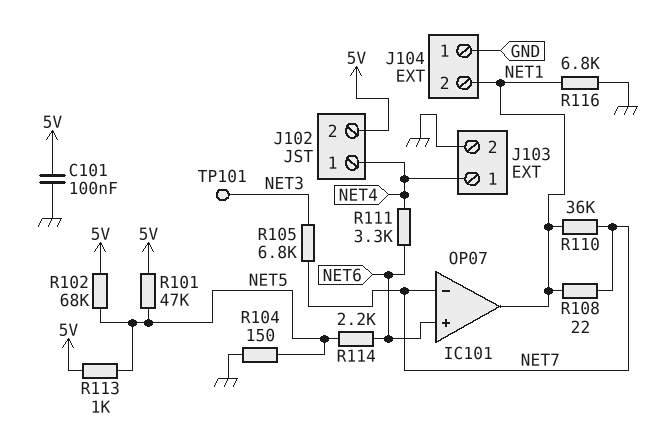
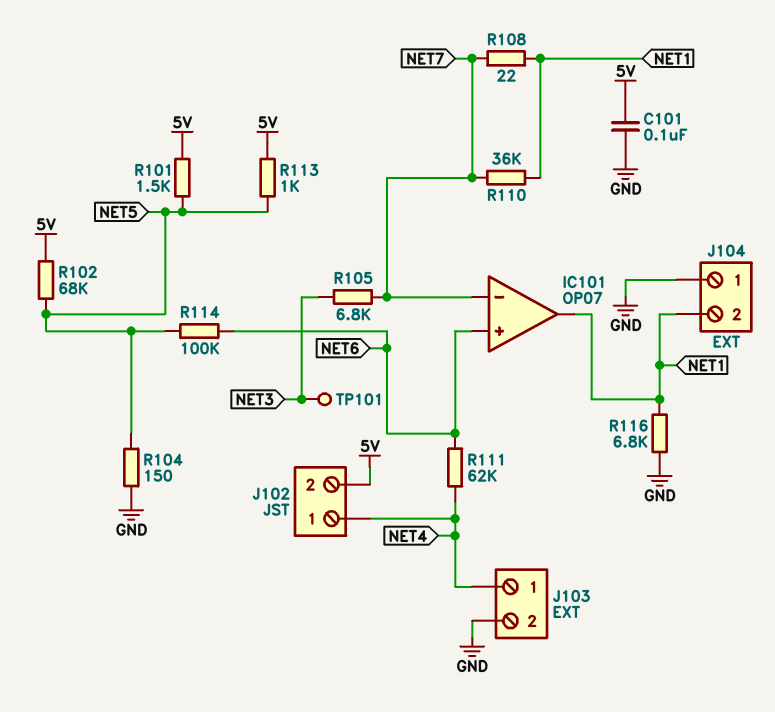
R101: 47k (5V, NET5) -> 1.5k (5V, NET5)
R111: 3.3k (NET4, NET6) -> 62k (NET4, NET6)
R114: 2.2k (NET5, NET6) -> 100k (NET5, NET6)

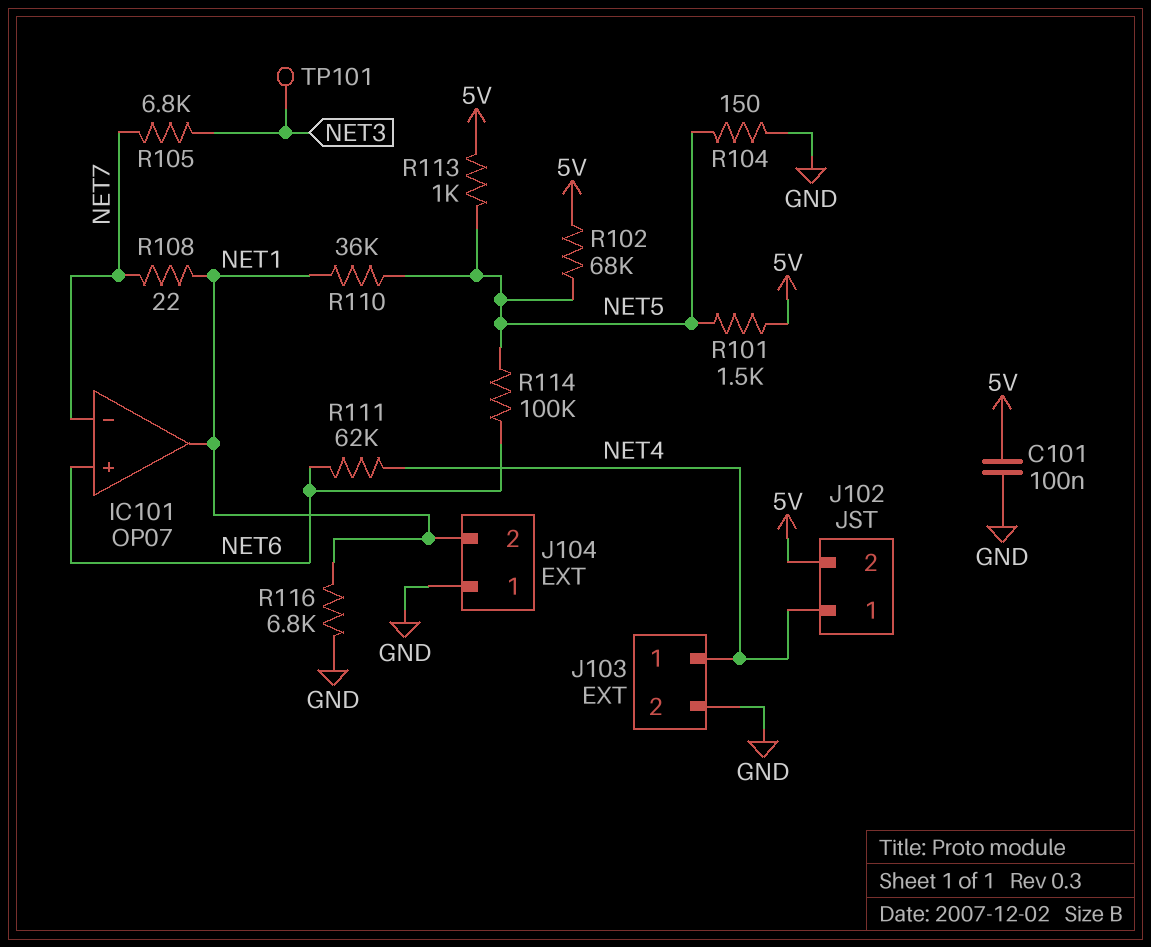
R110: 36k (NET1, NET7) -> 36k (NET1, NET5)

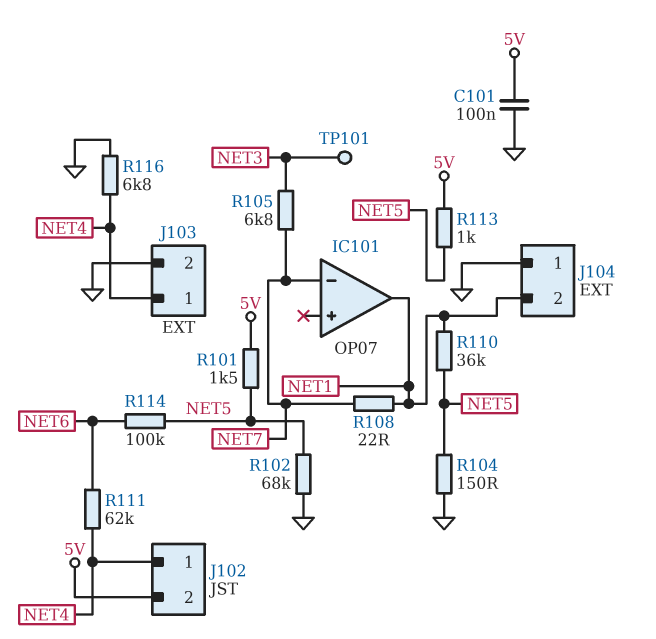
IC101 pin in+: NET6 -> none
R102: 68k (5V, NET5) -> 68k (GND, NET5)
R116: 6.8k (GND, NET1) -> 6.8k (GND, NET4)

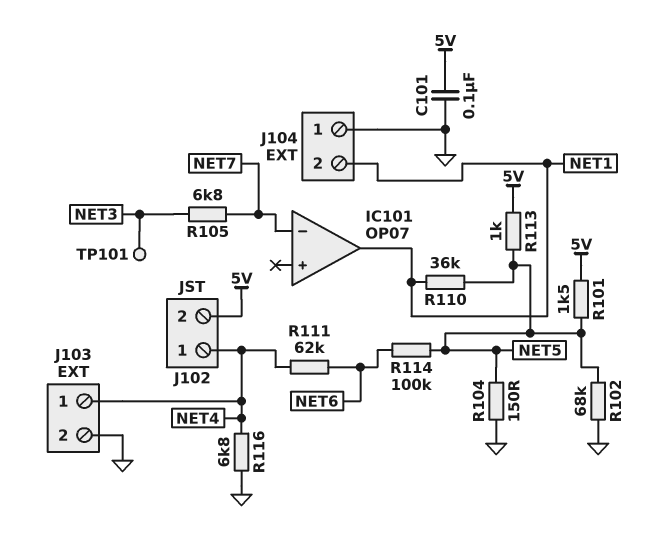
R108: 22 (NET1, NET7) -> none

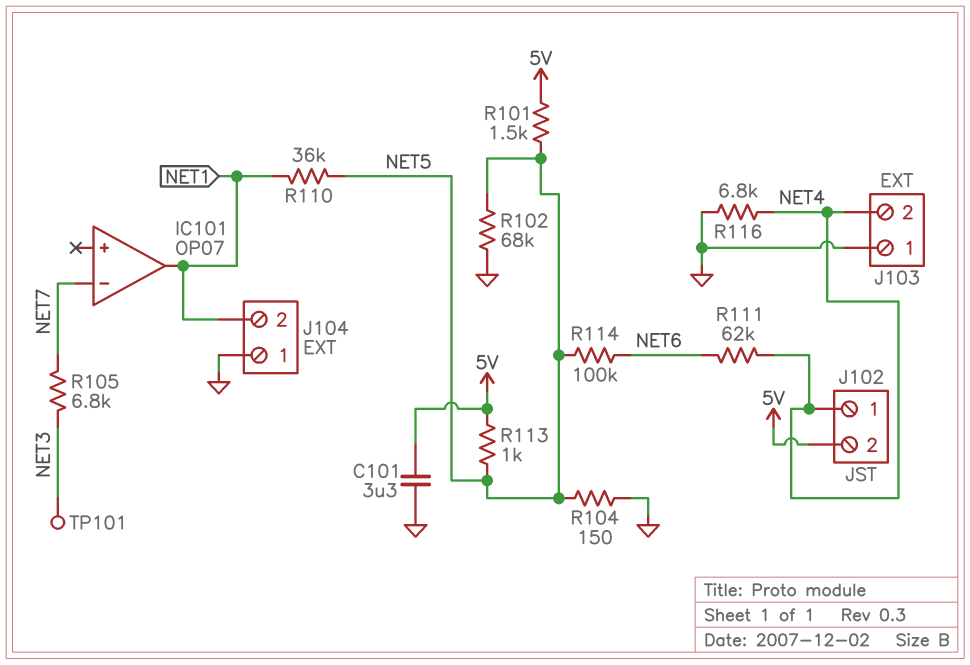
C101: 100nF (5V, GND) -> 3.3uF (5V, GND)
J103 pin 1: NET4 -> GND
J103 pin 2: GND -> NET4

